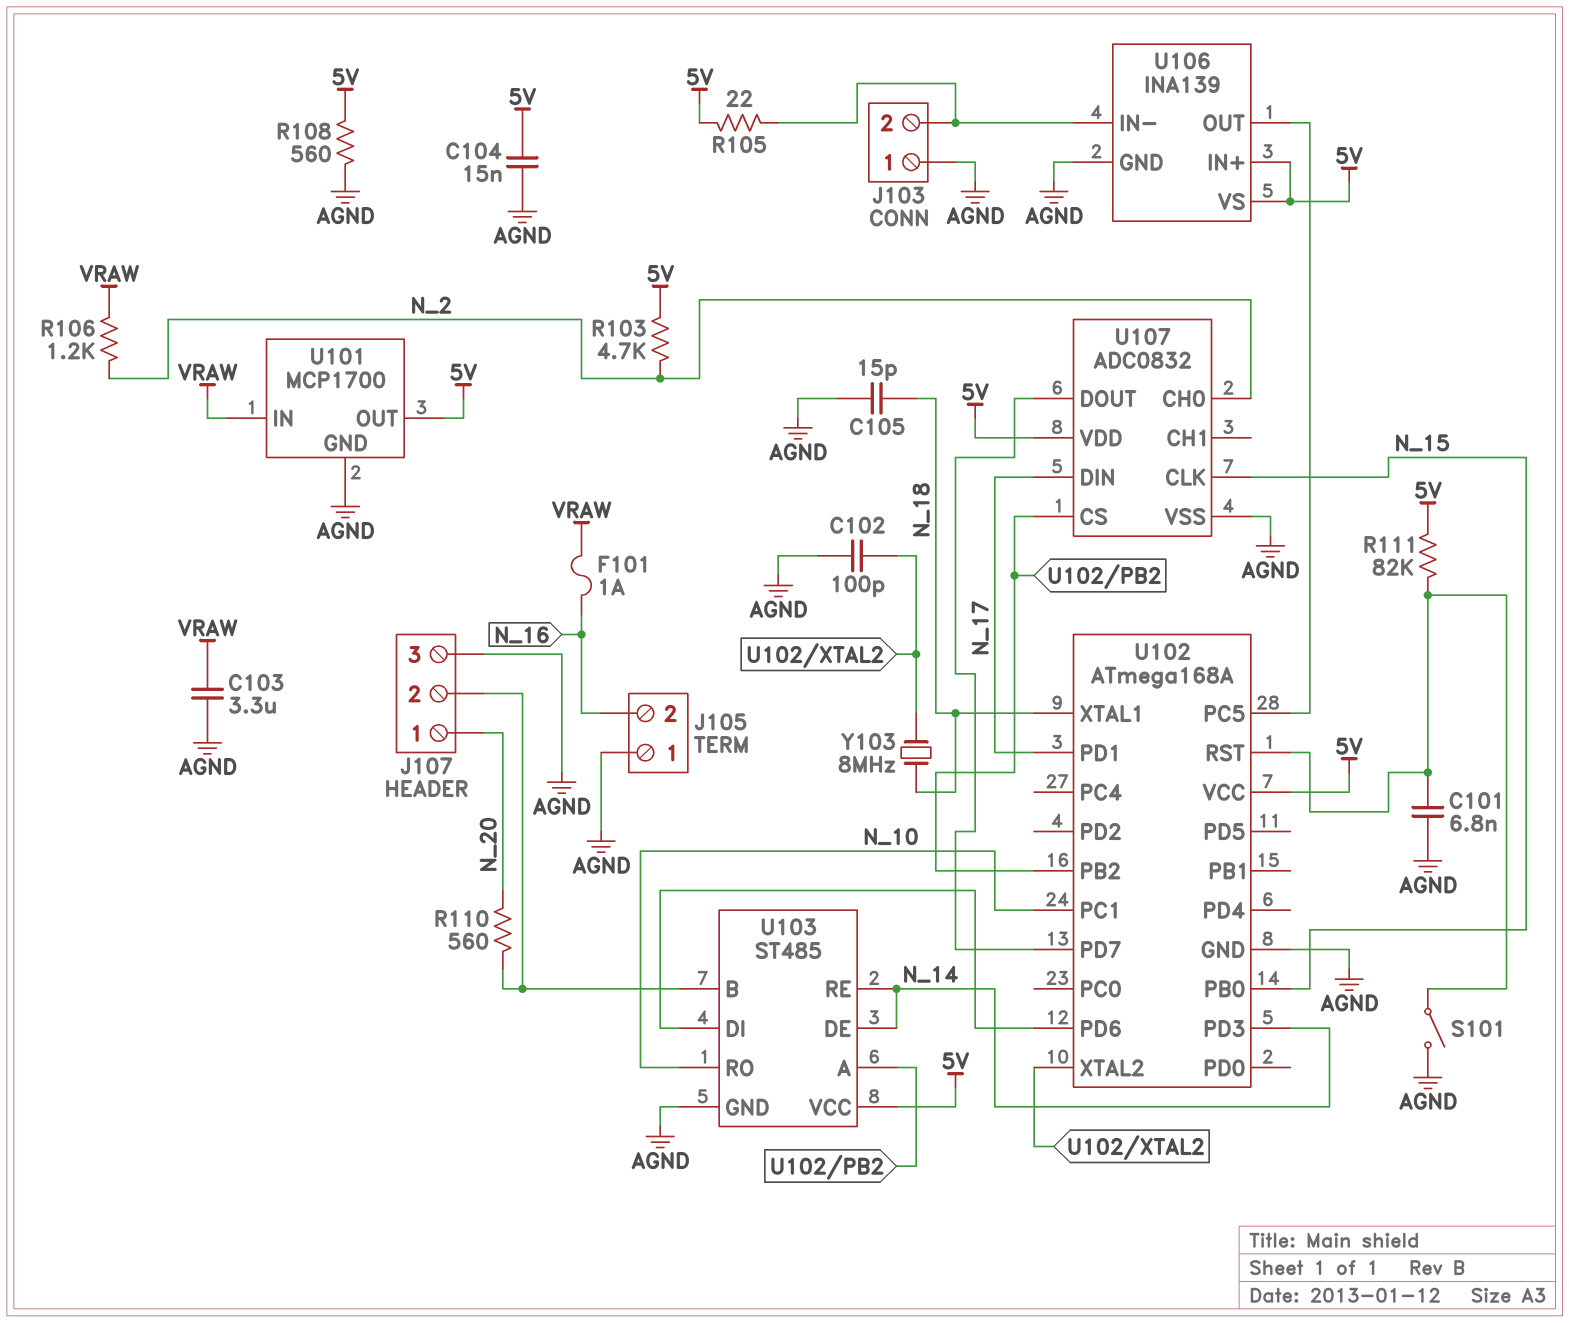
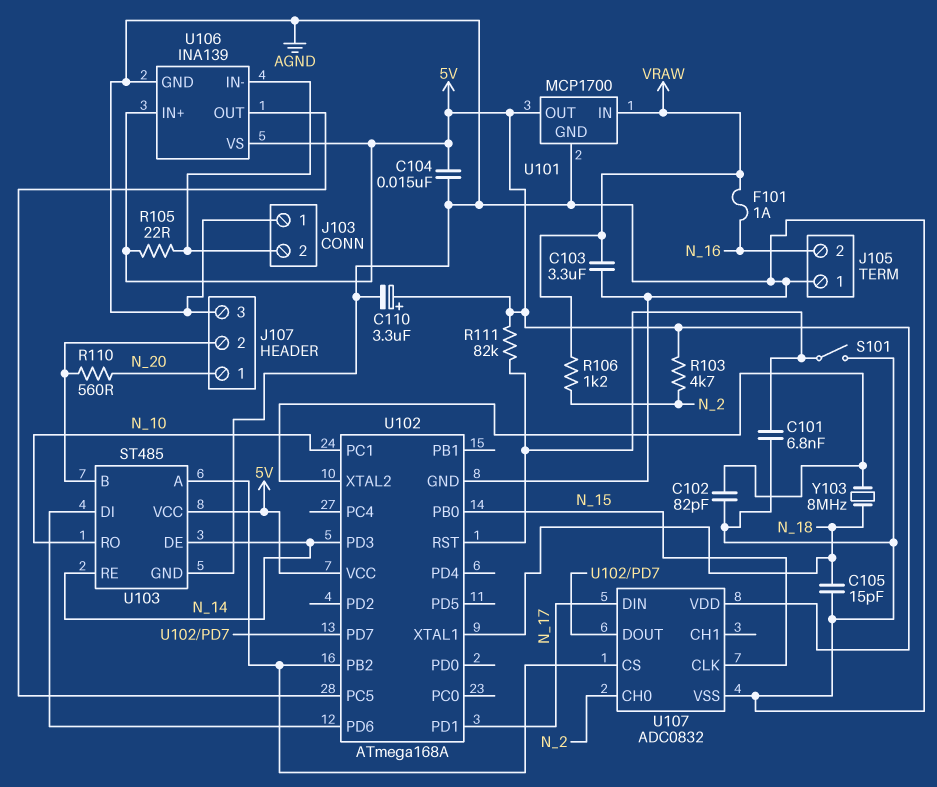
C102: 100pF (AGND, U102/XTAL2) -> 82pF (AGND, U102/XTAL2)
C110: none -> 3.3uF (plus 5V, minus AGND)
R108: 560 (5V, AGND) -> none

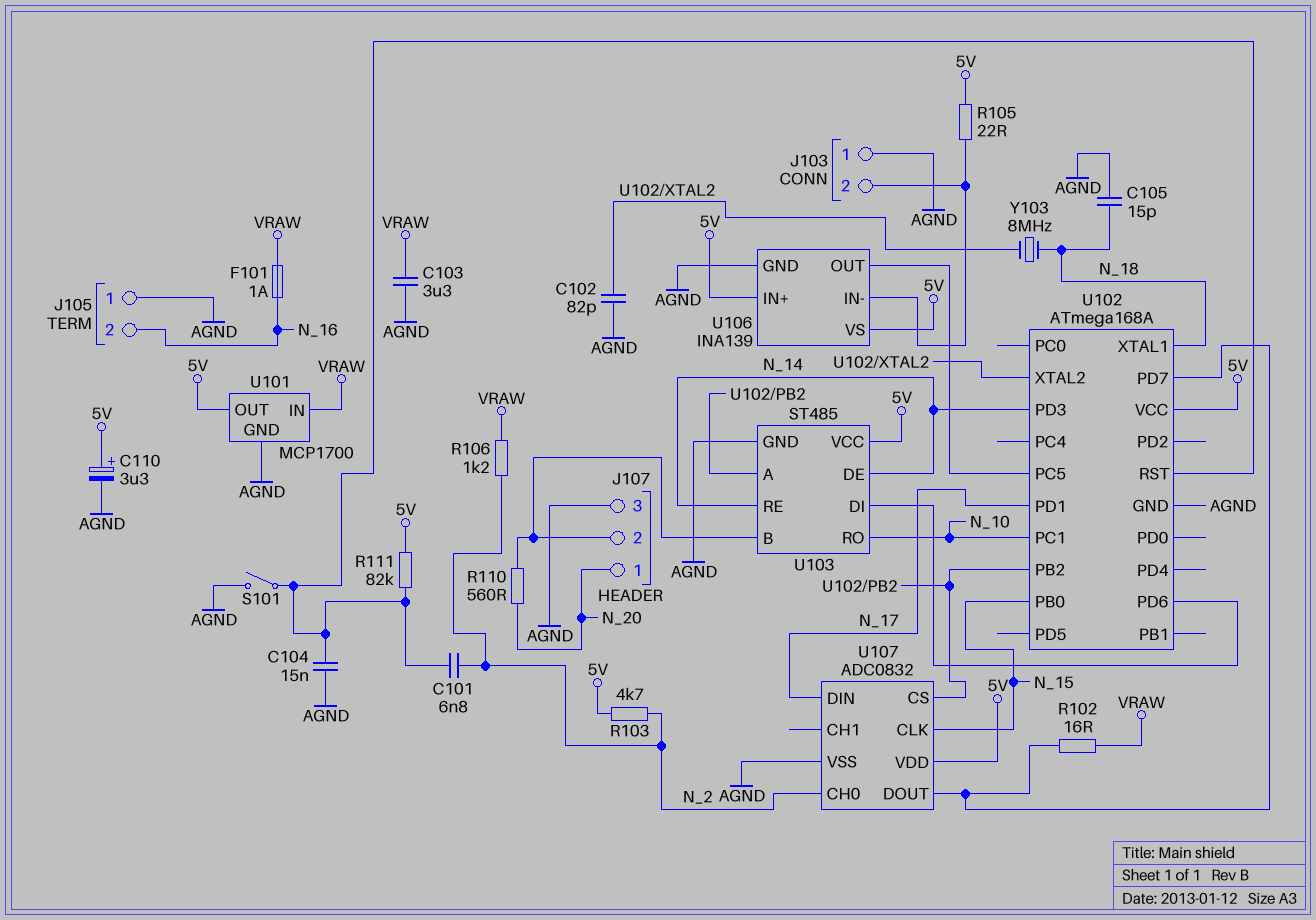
C101: 6.8nF (AGND, U102/RST) -> 6.8nF (N_2, U102/RST)
C104: 15nF (5V, AGND) -> 15nF (AGND, U102/RST)
R102: none -> 16 (U102/PD7, VRAW)

